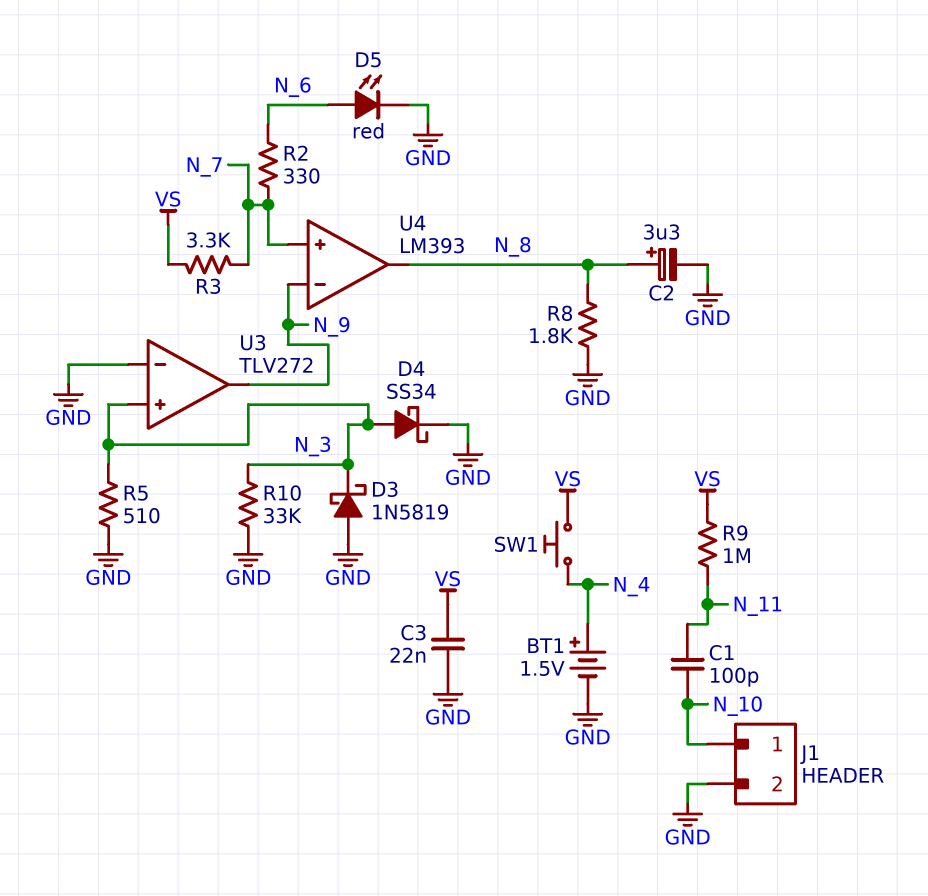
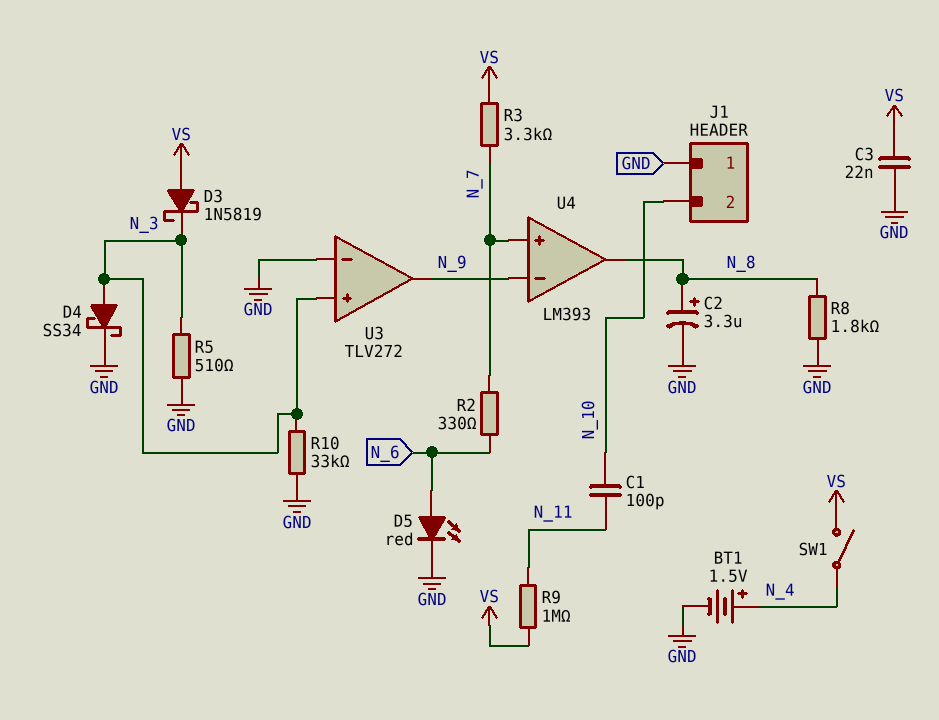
D3: schottky 1N5819 (A GND, K N_3) -> schottky 1N5819 (A VS, K N_3)
J1 pin 1: N_10 -> GND
J1 pin 2: GND -> N_10
SW1: button (N_4, VS) -> switch (N_4, VS)

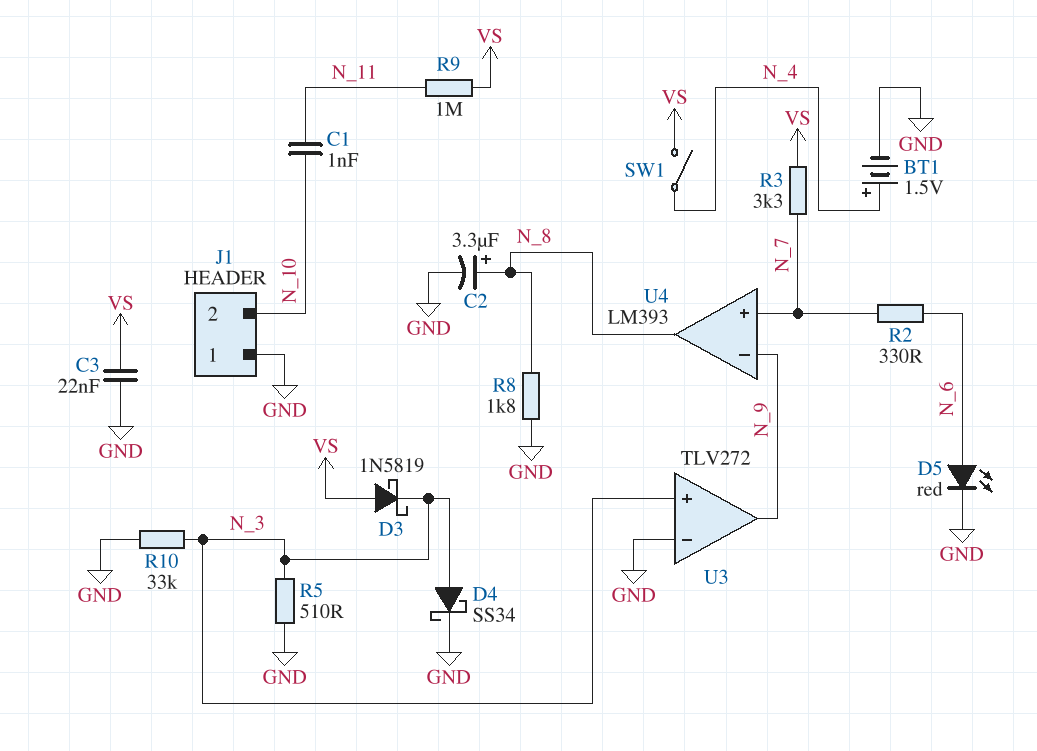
C1: 100pF (N_10, N_11) -> 1nF (N_10, N_11)

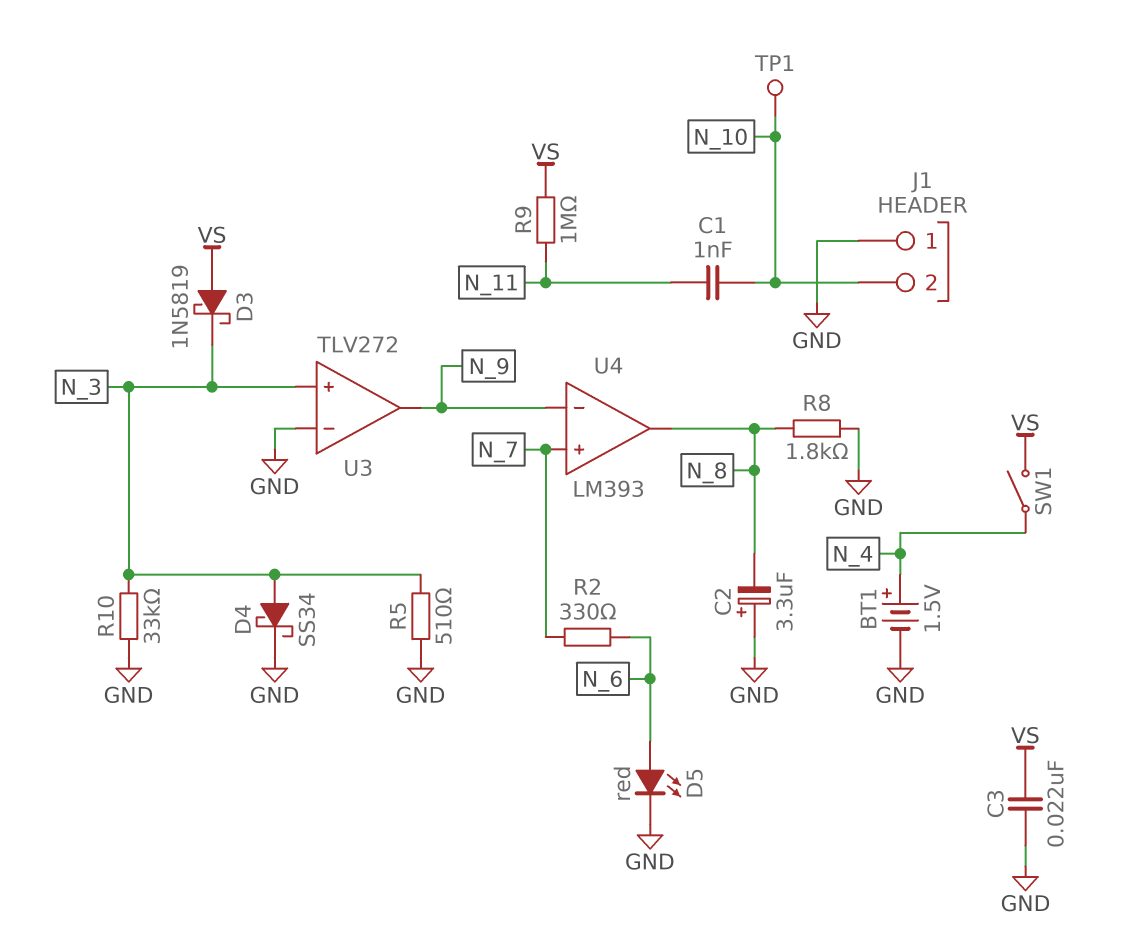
C2: 3.3uF (plus N_8, minus GND) -> 3.3uF (plus GND, minus N_8)
R3: 3.3k (N_7, VS) -> none
TP1: none -> test point (N_10)

